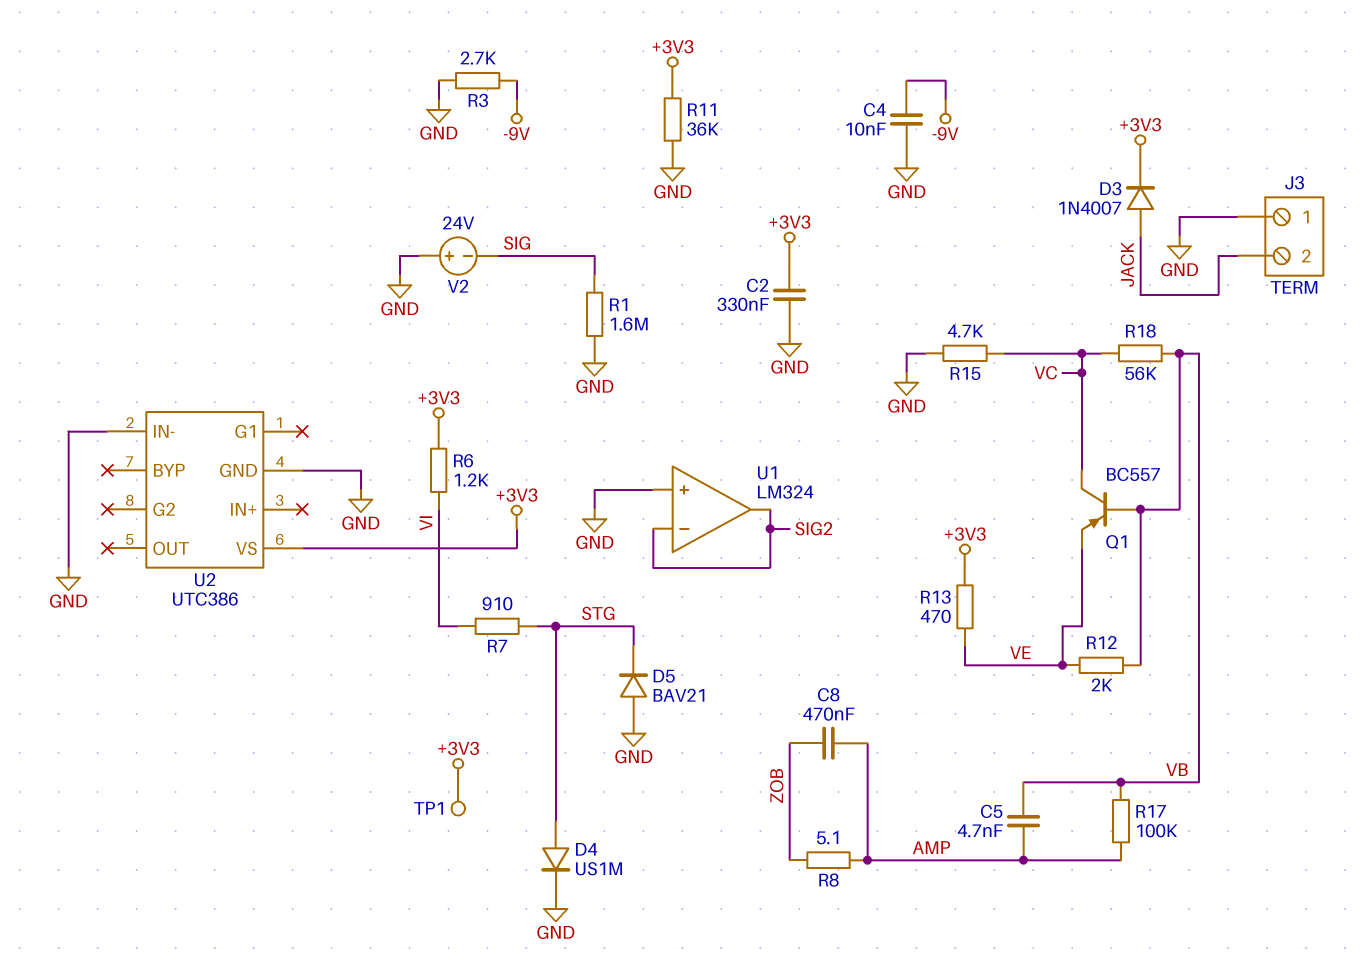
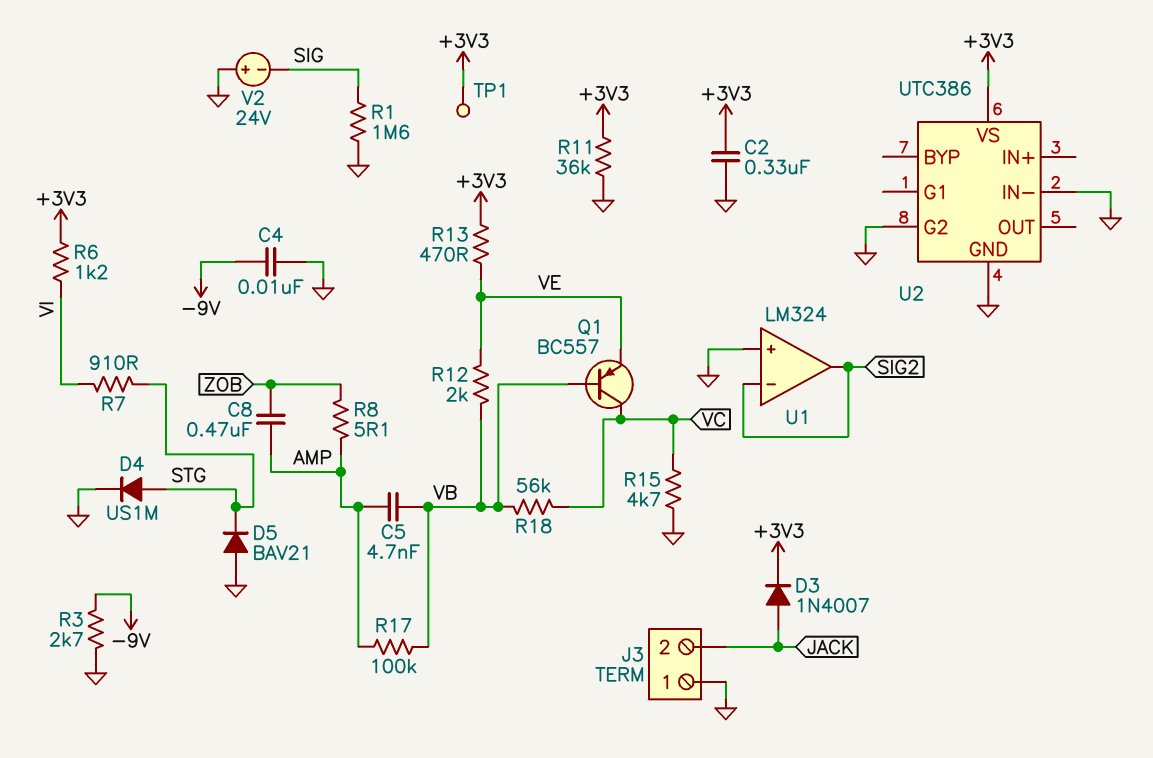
U2 pin G2: none -> GND

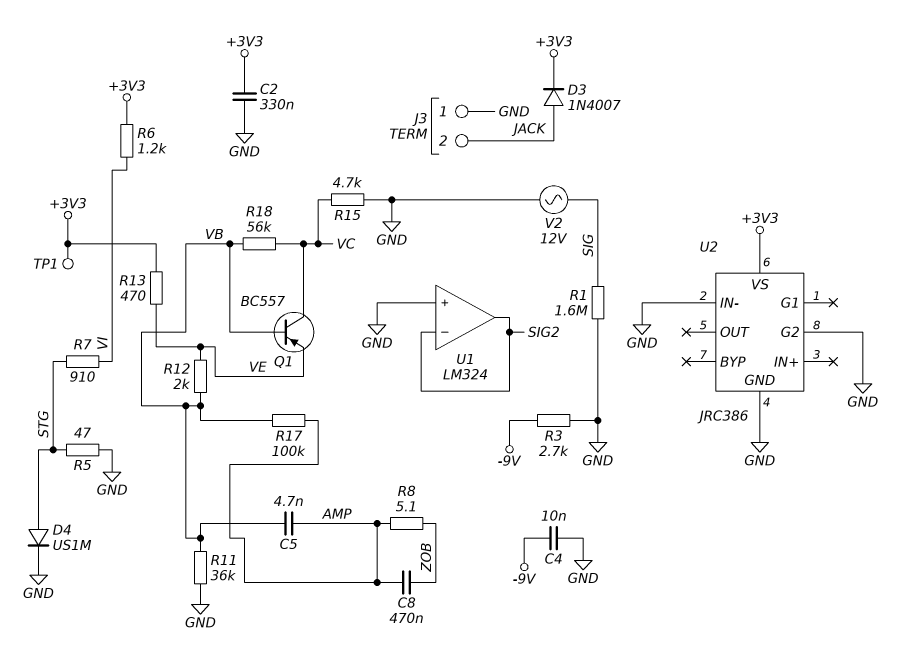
D5: diode BAV21 (A GND, K STG) -> none
R5: none -> 47 (GND, STG)
R11: 36k (+3V3, GND) -> 36k (GND, VB)
U2: UTC386 -> JRC386
V2: 24V (plus GND, minus SIG) -> AC 12V (GND, SIG)

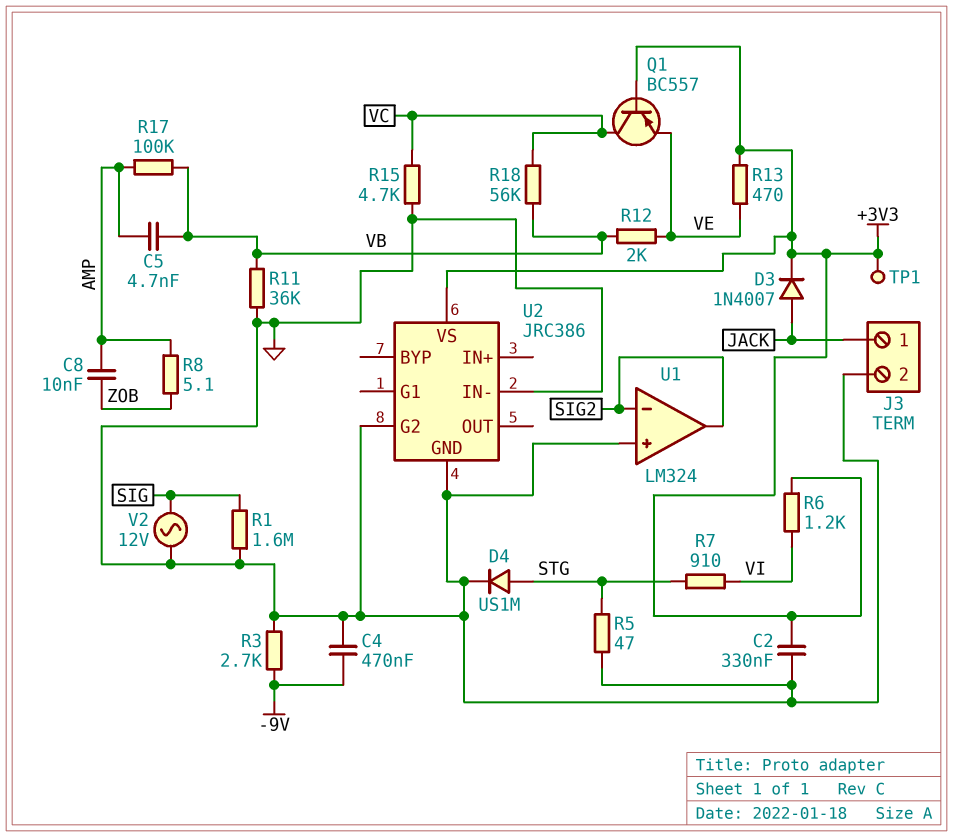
C4: 10nF (-9V, GND) -> 470nF (-9V, GND)
C8: 470nF (AMP, ZOB) -> 10nF (AMP, ZOB)
J3 pin 1: GND -> JACK
J3 pin 2: JACK -> GND
Q1: PNP BC557 (B VB, C VC, E VE) -> PNP BC557 (B +3V3, C VC, E VE)

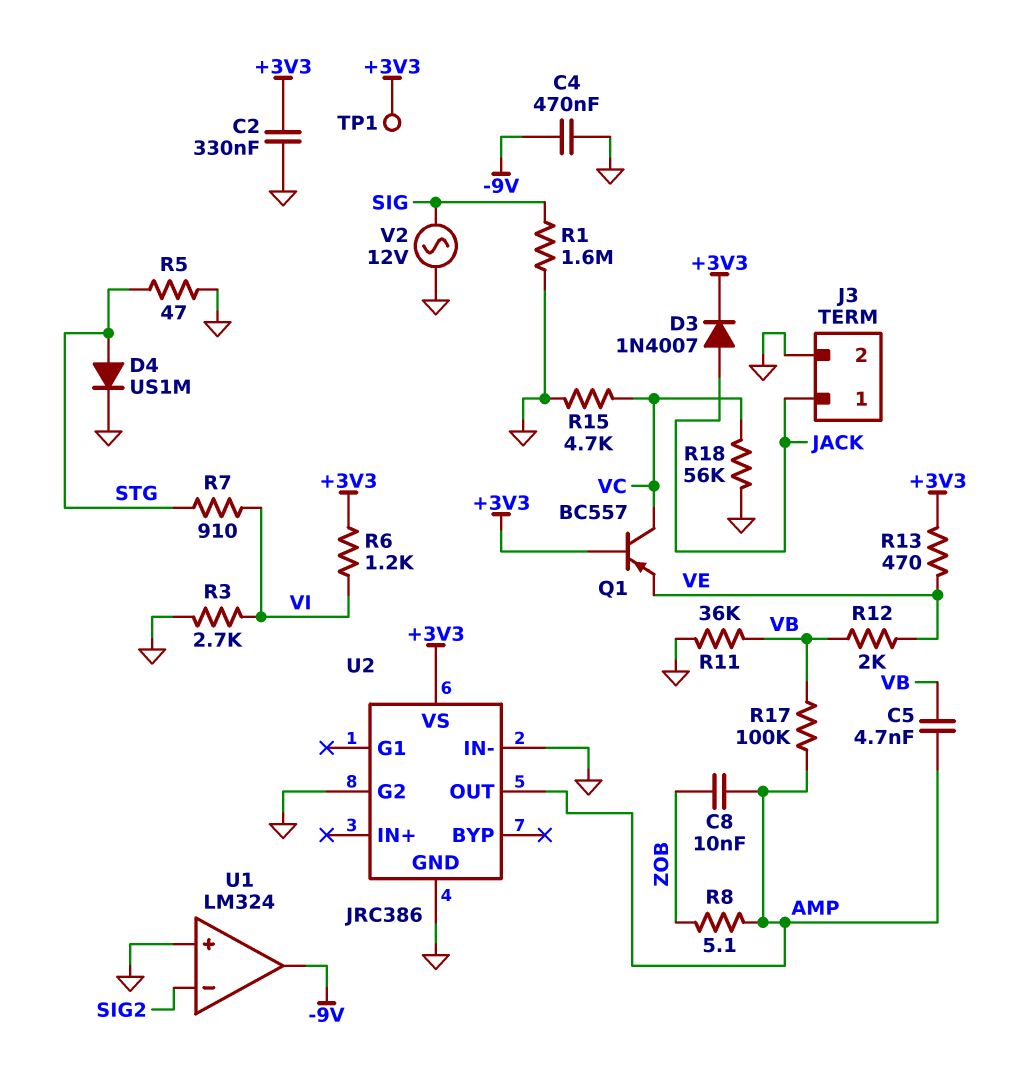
R3: 2.7k (-9V, GND) -> 2.7k (GND, VI)
R18: 56k (VB, VC) -> 56k (GND, VC)
U1 pin out: SIG2 -> -9V
U2 pin OUT: none -> AMP

